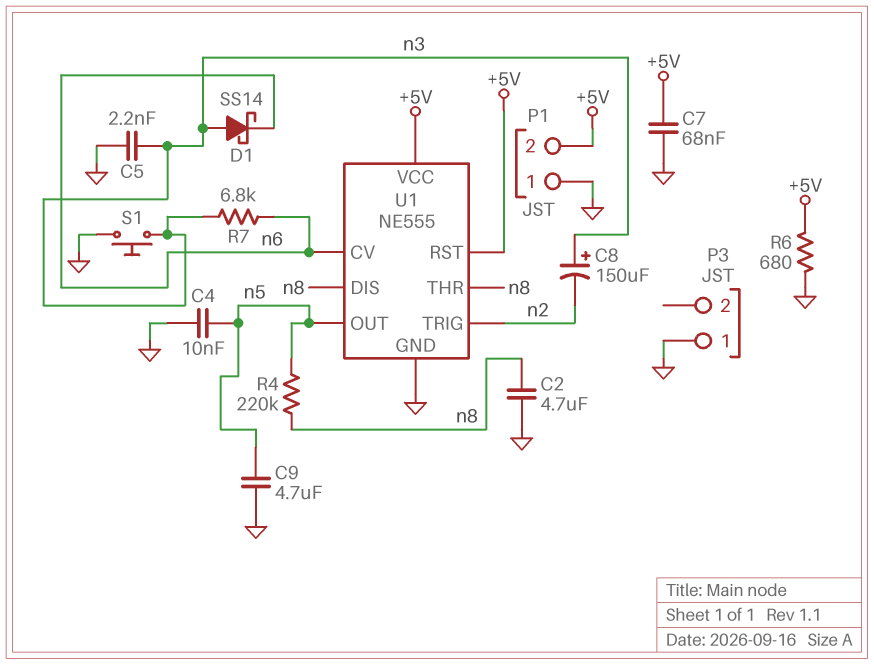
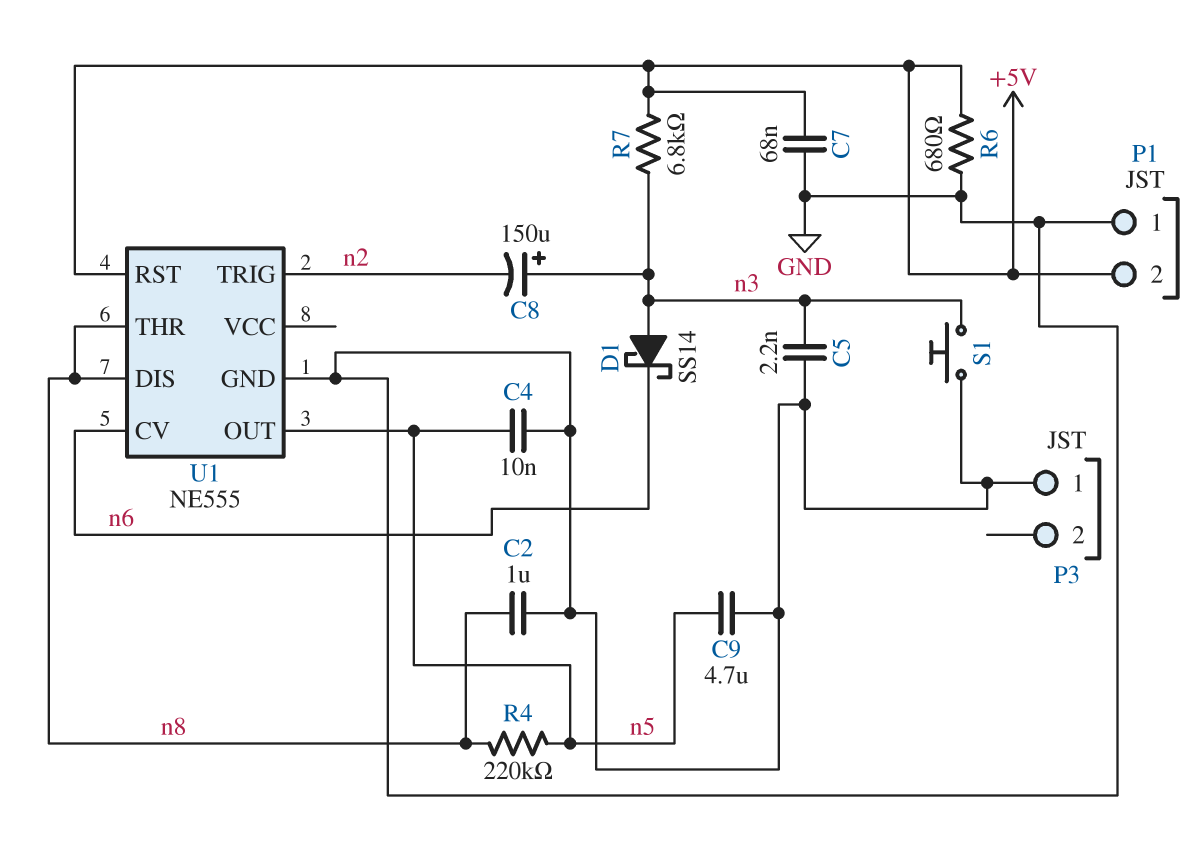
C2: 4.7uF (GND, n8) -> 1uF (GND, n8)
R7: 6.8k (n3, n6) -> 6.8k (+5V, n3)
U1 pin VCC: +5V -> none

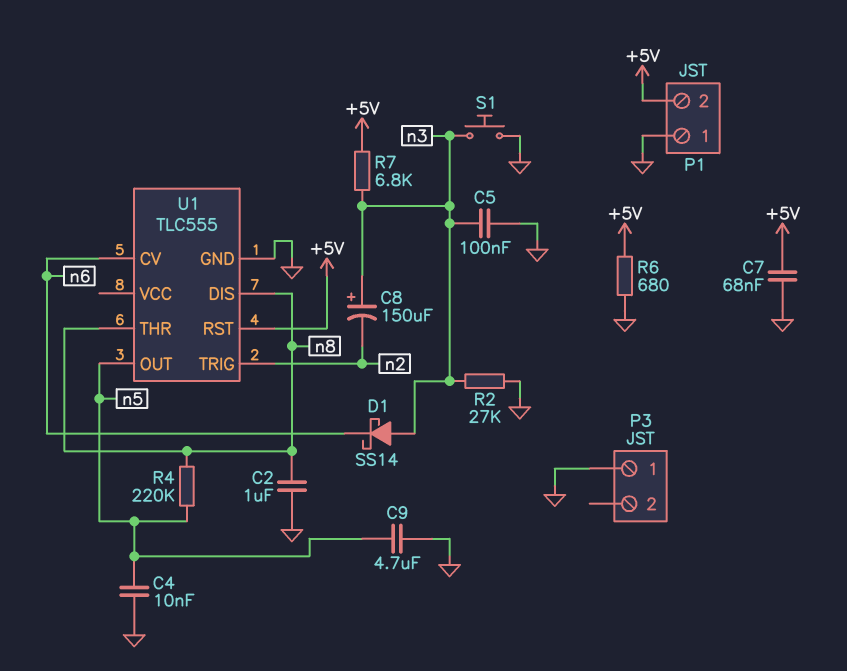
C5: 2.2nF (GND, n3) -> 100nF (GND, n3)
R2: none -> 27k (GND, n3)
U1: NE555 -> TLC555

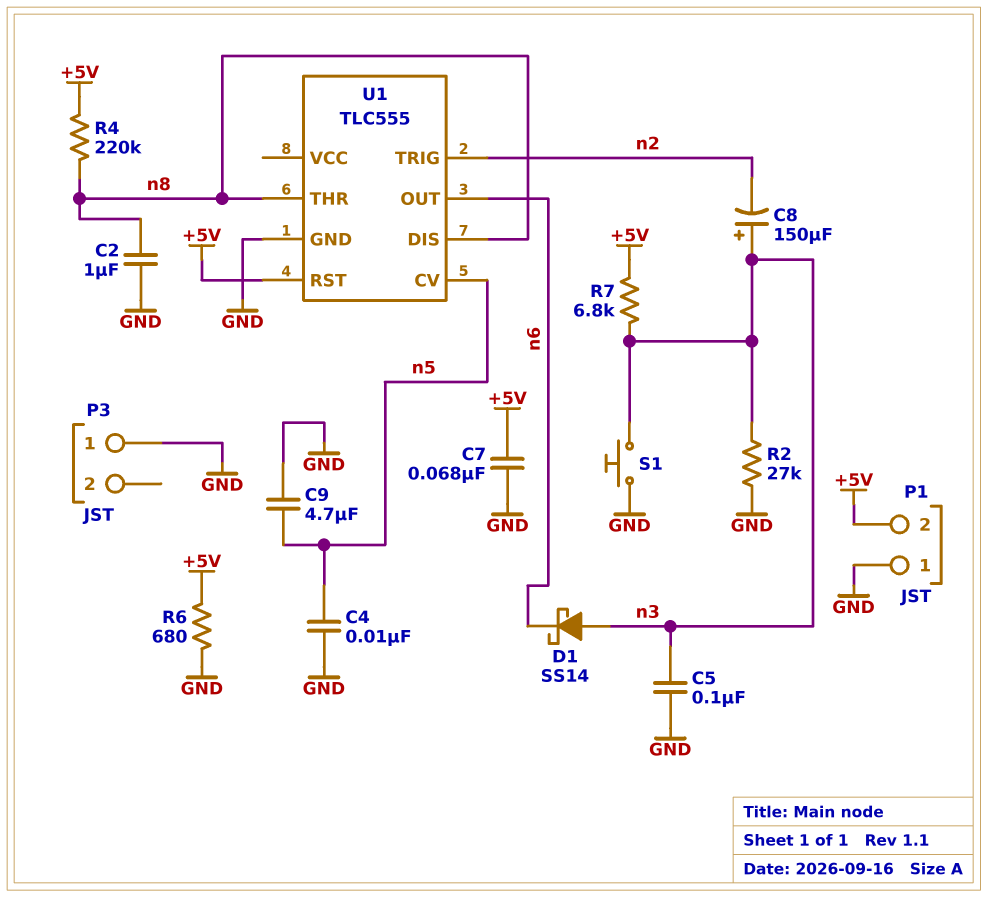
R4: 220k (n5, n8) -> 220k (+5V, n8)
U1 pin CV: n6 -> n5
U1 pin OUT: n5 -> n6

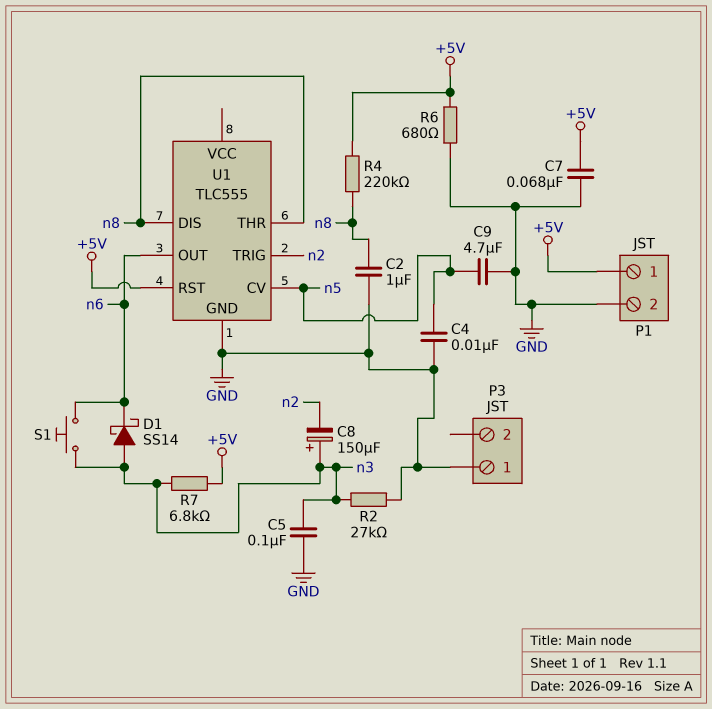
P1 pin 1: GND -> +5V
P1 pin 2: +5V -> GND
S1: button (GND, n3) -> button (n3, n6)

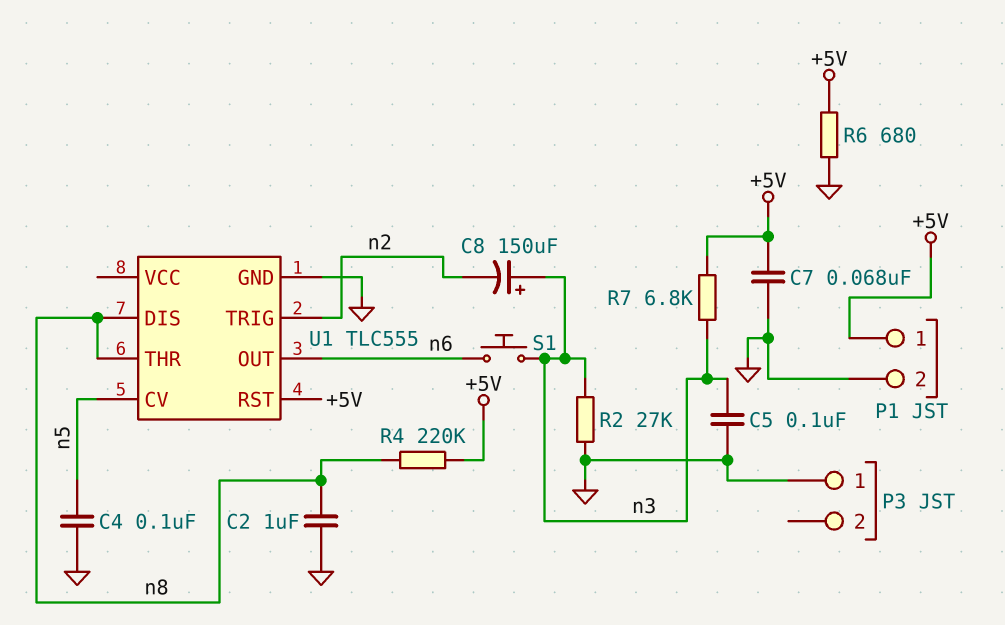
C4: 10nF (GND, n5) -> 100nF (GND, n5)
C9: 4.7uF (GND, n5) -> none
D1: schottky SS14 (A n3, K n6) -> none

